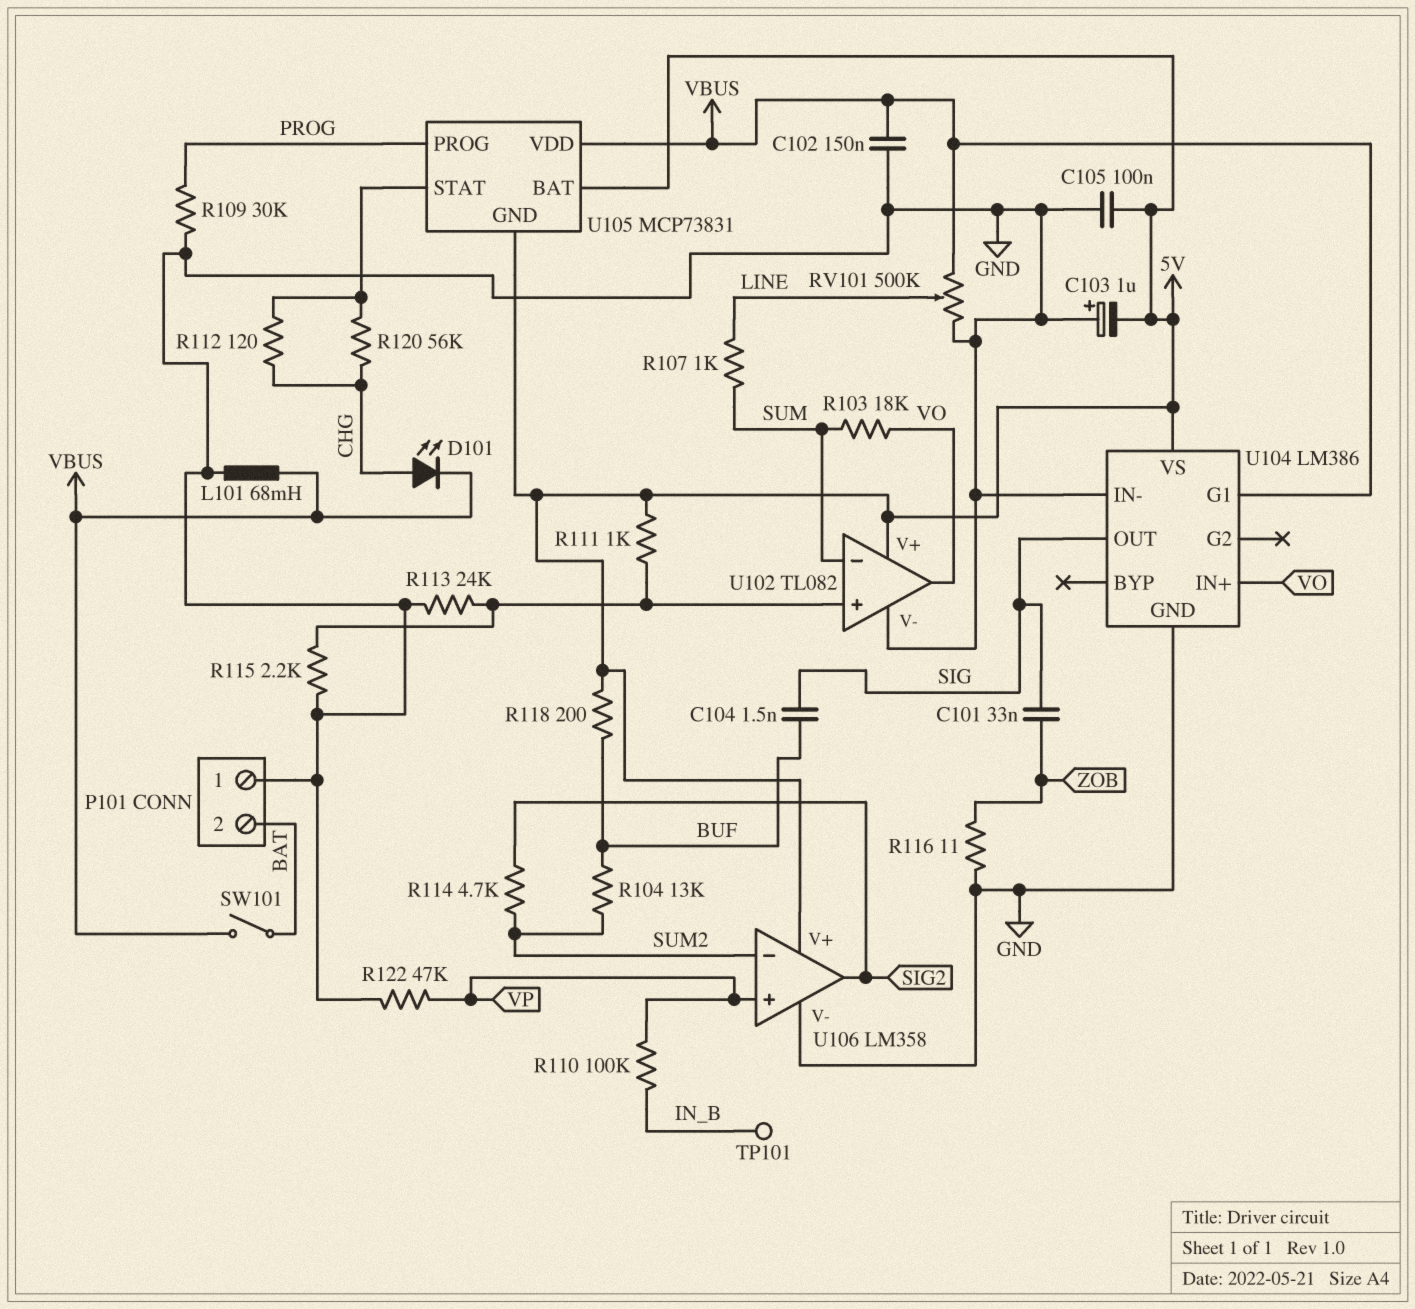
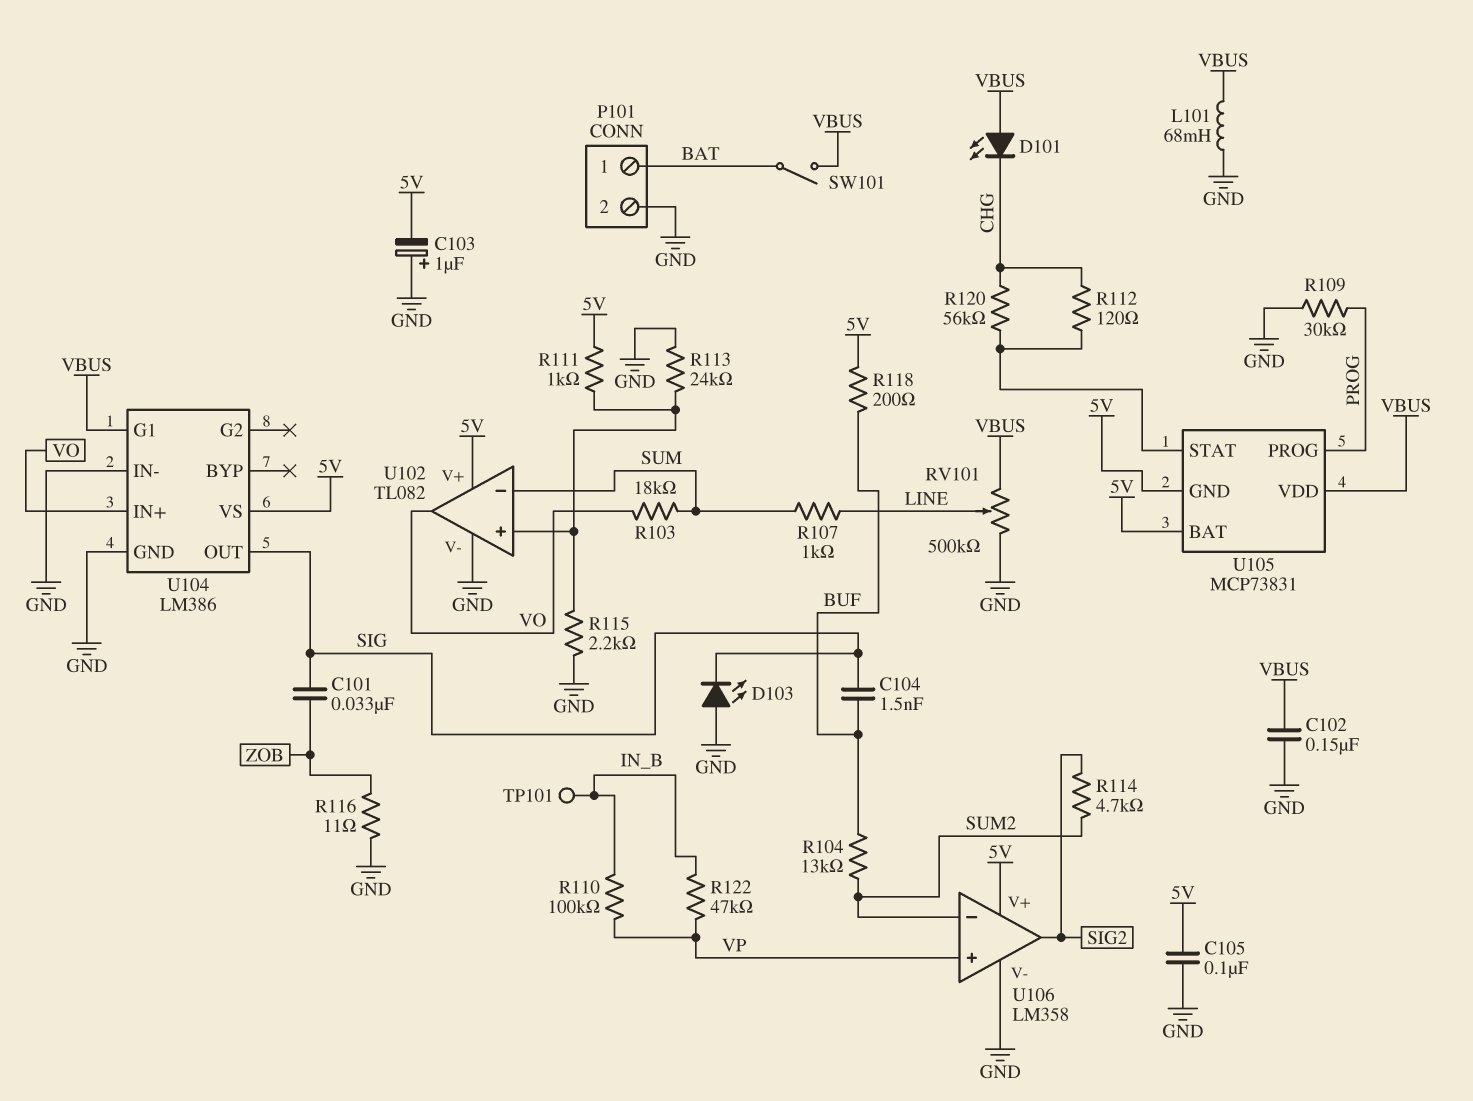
D101: LED (A CHG, K VBUS) -> LED (A VBUS, K CHG)
D103: none -> LED (A GND, K SIG)
P101 pin 1: GND -> BAT
P101 pin 2: BAT -> GND
R122: 47k (GND, VP) -> 47k (IN_B, VP)

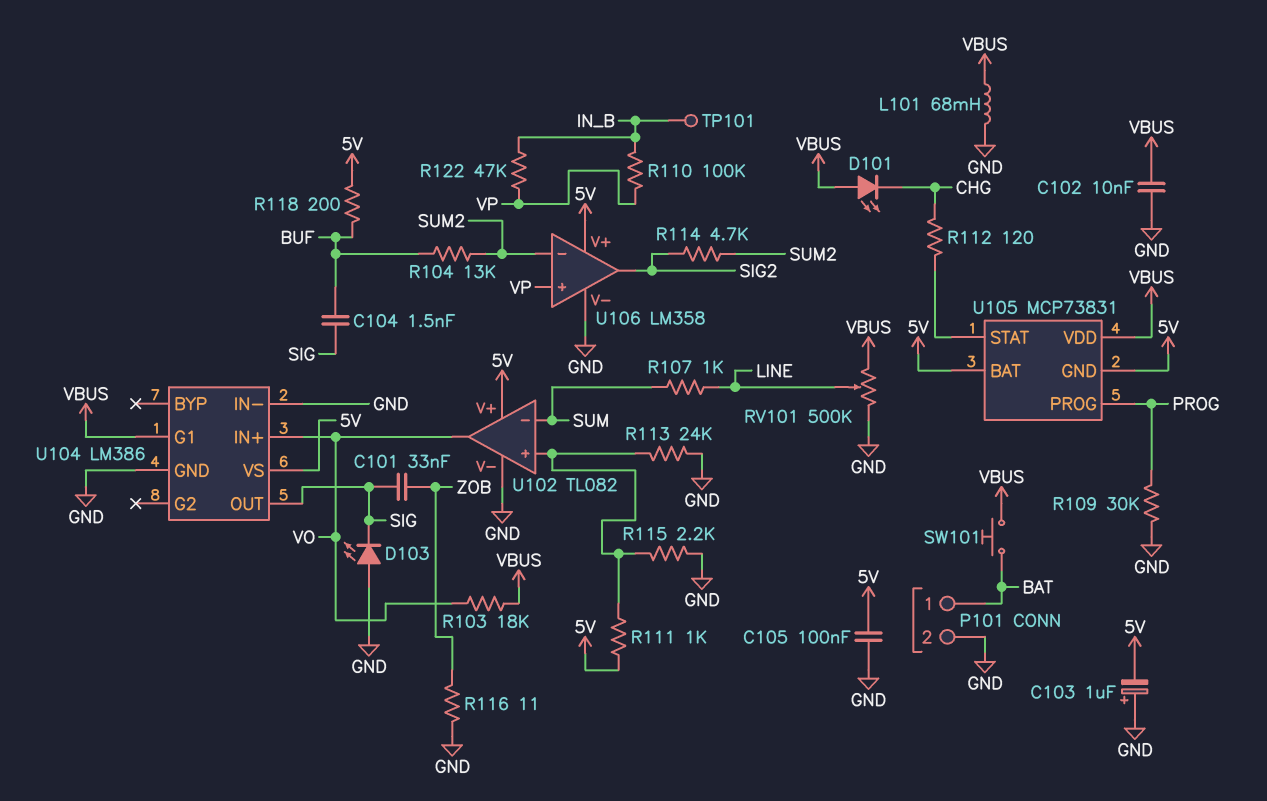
C102: 150nF (GND, VBUS) -> 10nF (GND, VBUS)
R103: 18k (SUM, VO) -> 18k (VBUS, VO)
R120: 56k (CHG, U105/STAT) -> none
SW101: switch (BAT, VBUS) -> button (BAT, VBUS)

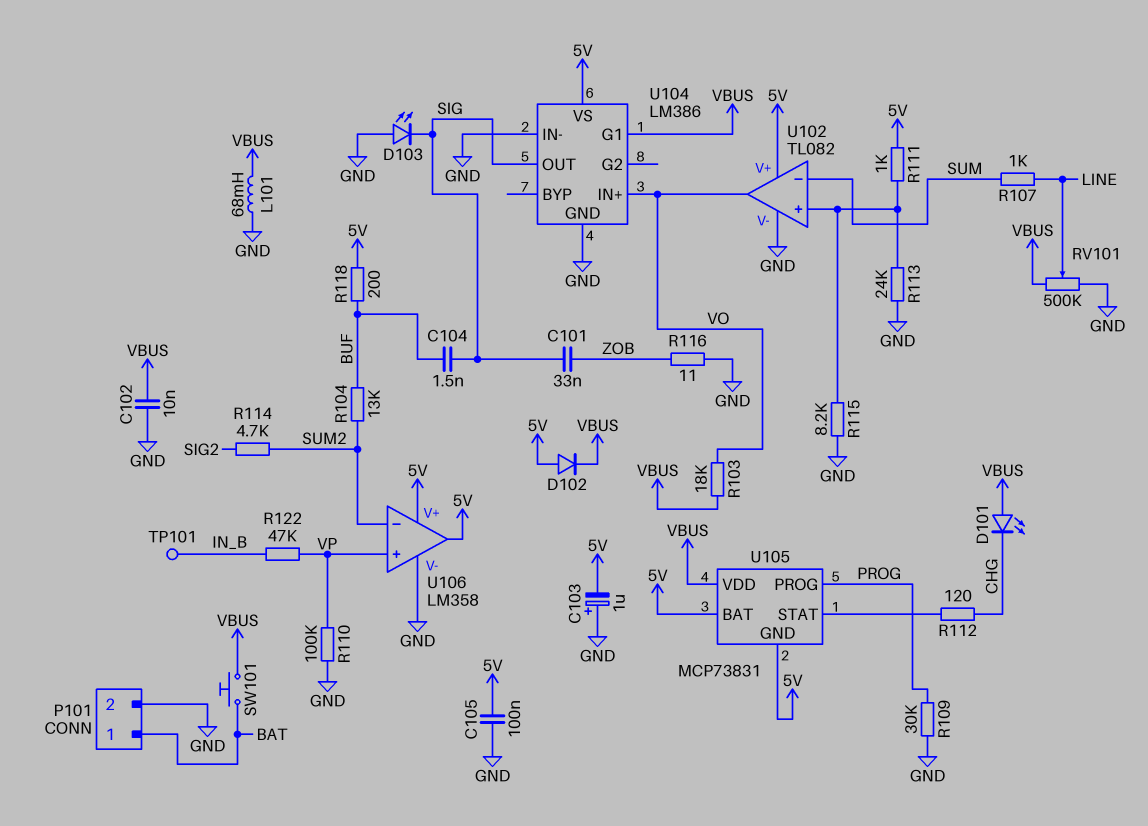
D102: none -> diode (A 5V, K VBUS)
R110: 100k (IN_B, VP) -> 100k (GND, VP)
R115: 2.2k (GND, U102/in+) -> 8.2k (GND, U102/in+)
U106 pin out: SIG2 -> 5V

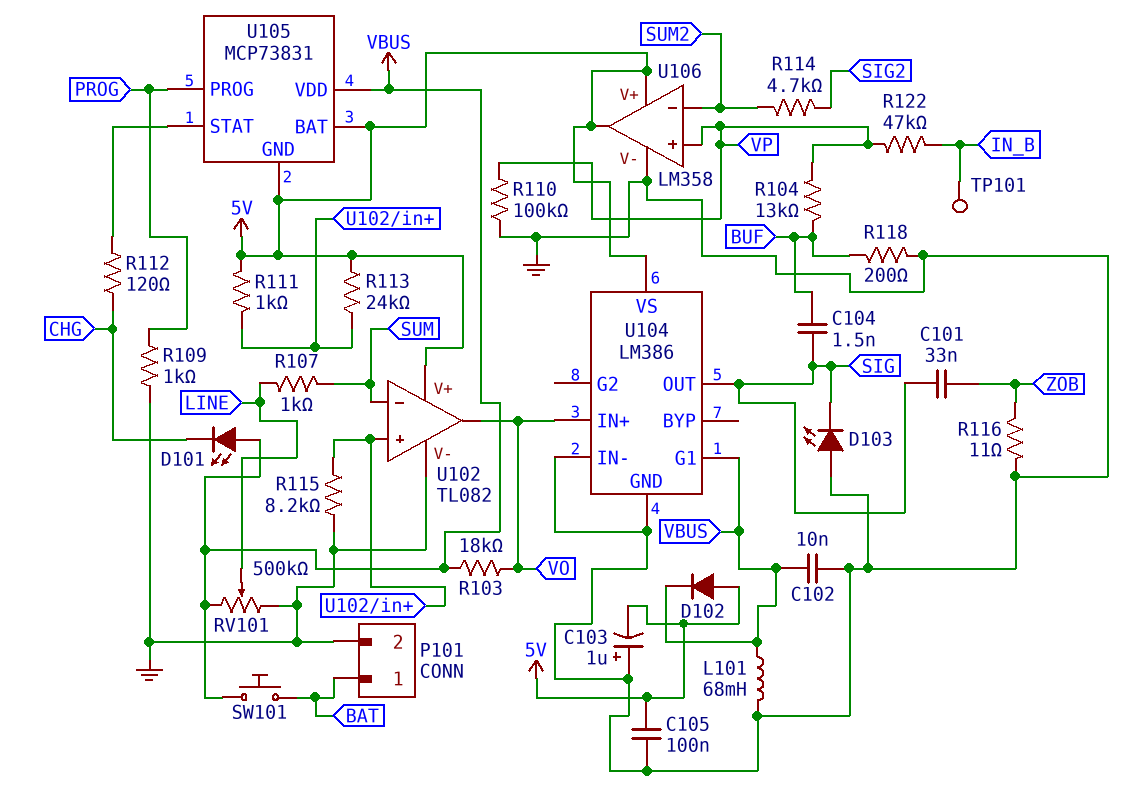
R104: 13k (BUF, SUM2) -> 13k (BUF, VP)
R109: 30k (GND, PROG) -> 1k (GND, PROG)
R113: 24k (GND, U102/in+) -> 24k (5V, U102/in+)
R118: 200 (5V, BUF) -> 200 (BUF, GND)

